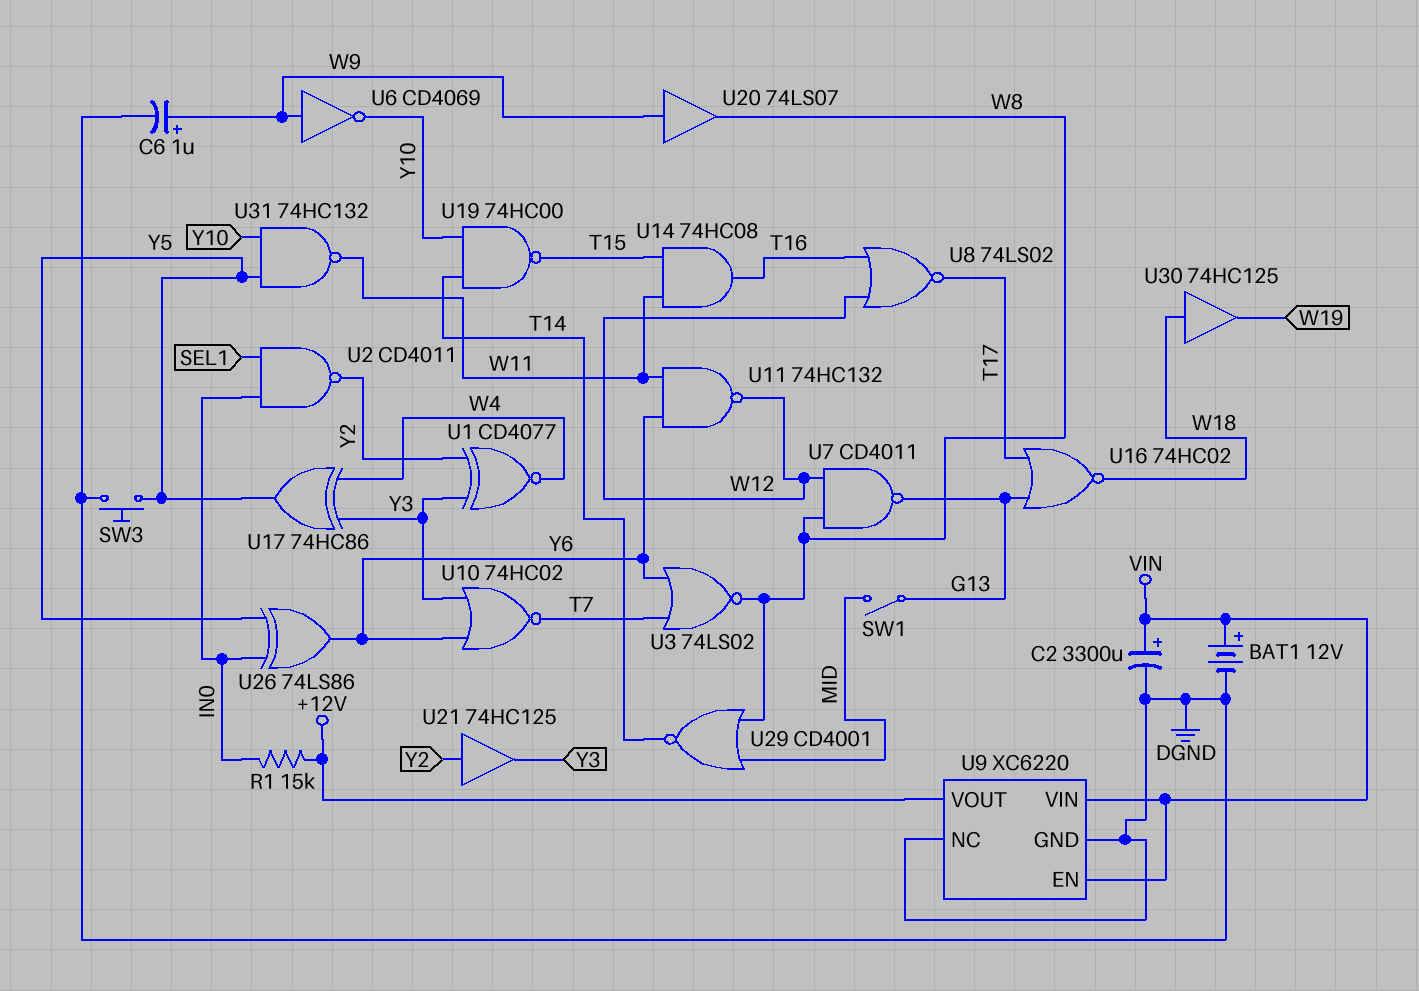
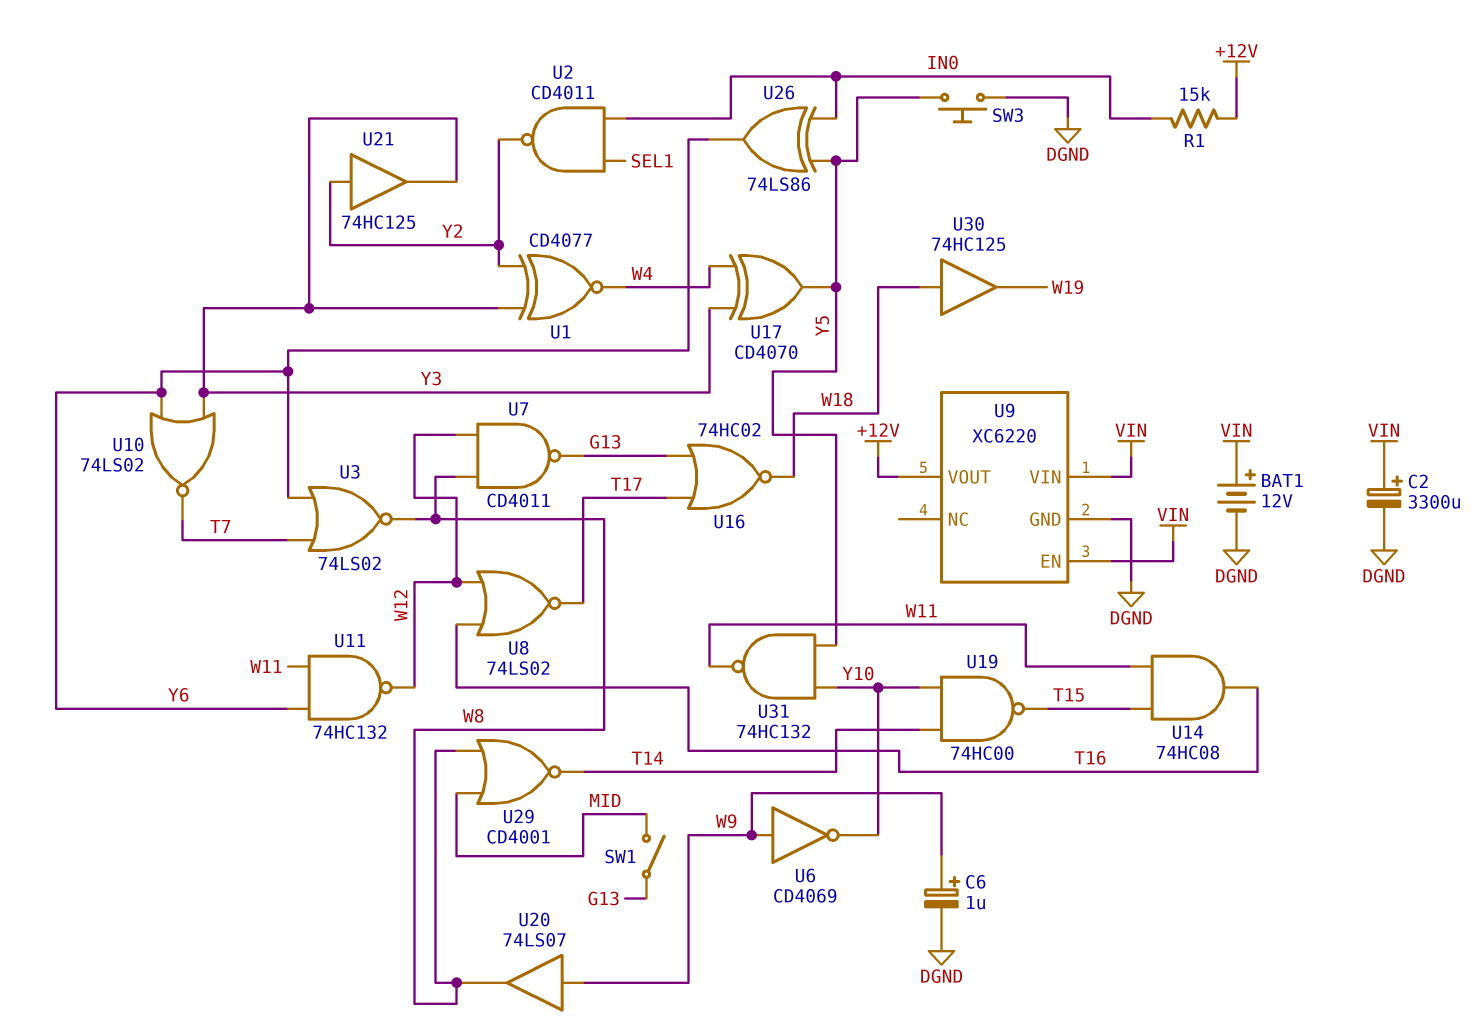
U9 pin NC: DGND -> none
U10: NOR 74HC02 (in Y3, in Y6, out T7) -> NOR 74LS02 (in Y3, in Y6, out T7)
U17: XOR 74HC86 (in W4, in Y3, out Y5) -> XOR CD4070 (in W4, in Y3, out Y5)

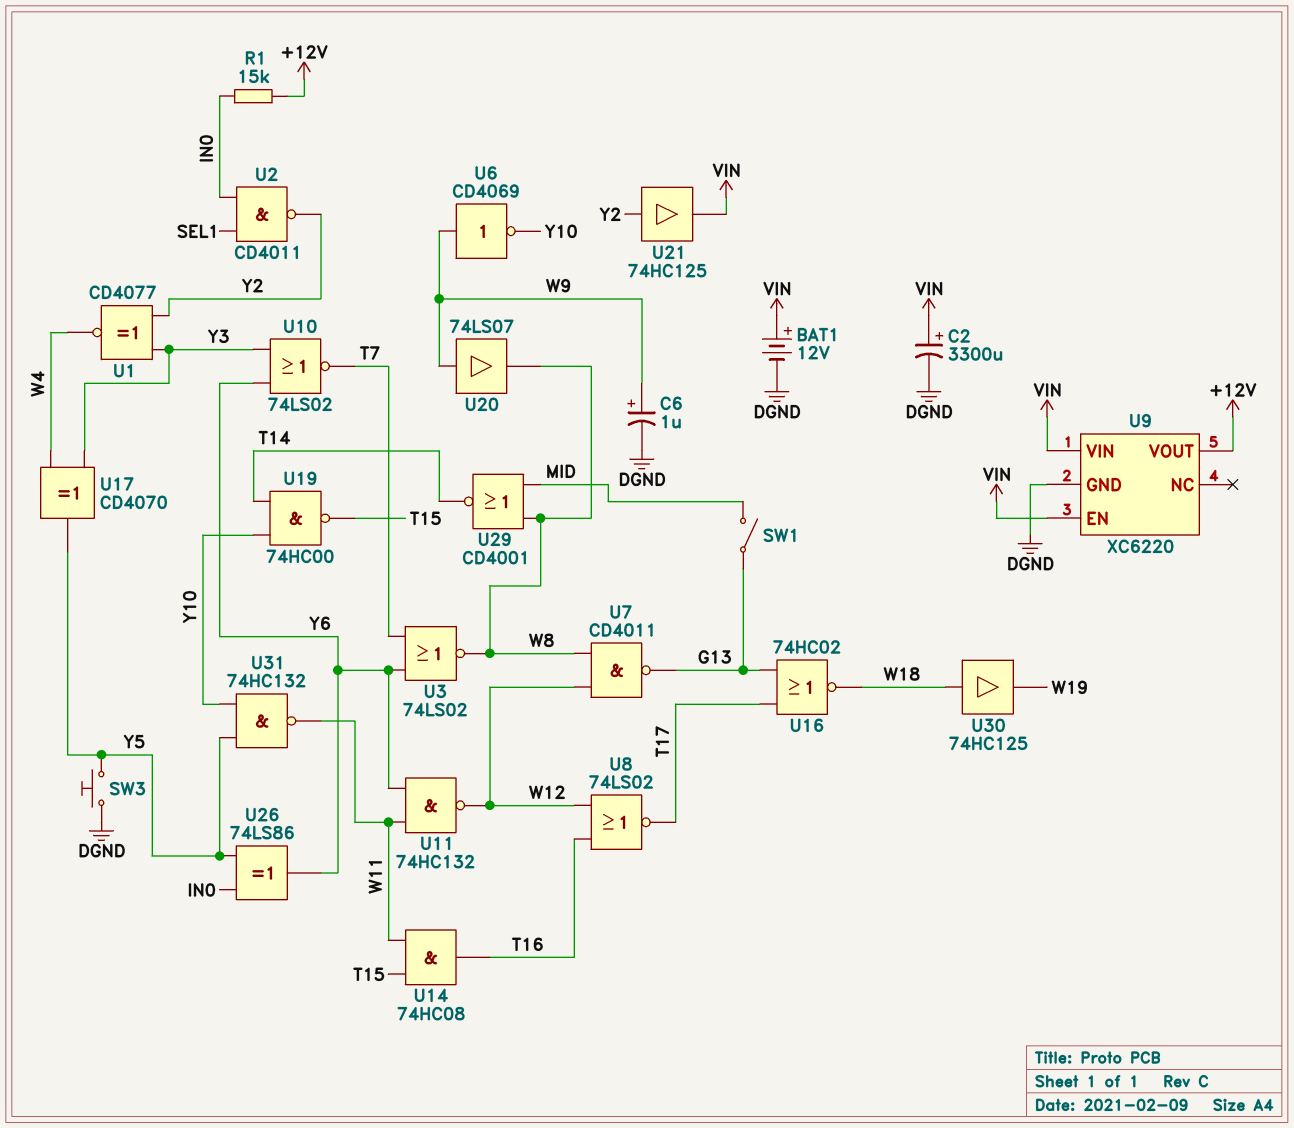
U21: buffer 74HC125 (in Y2, out Y3) -> buffer 74HC125 (in Y2, out VIN)

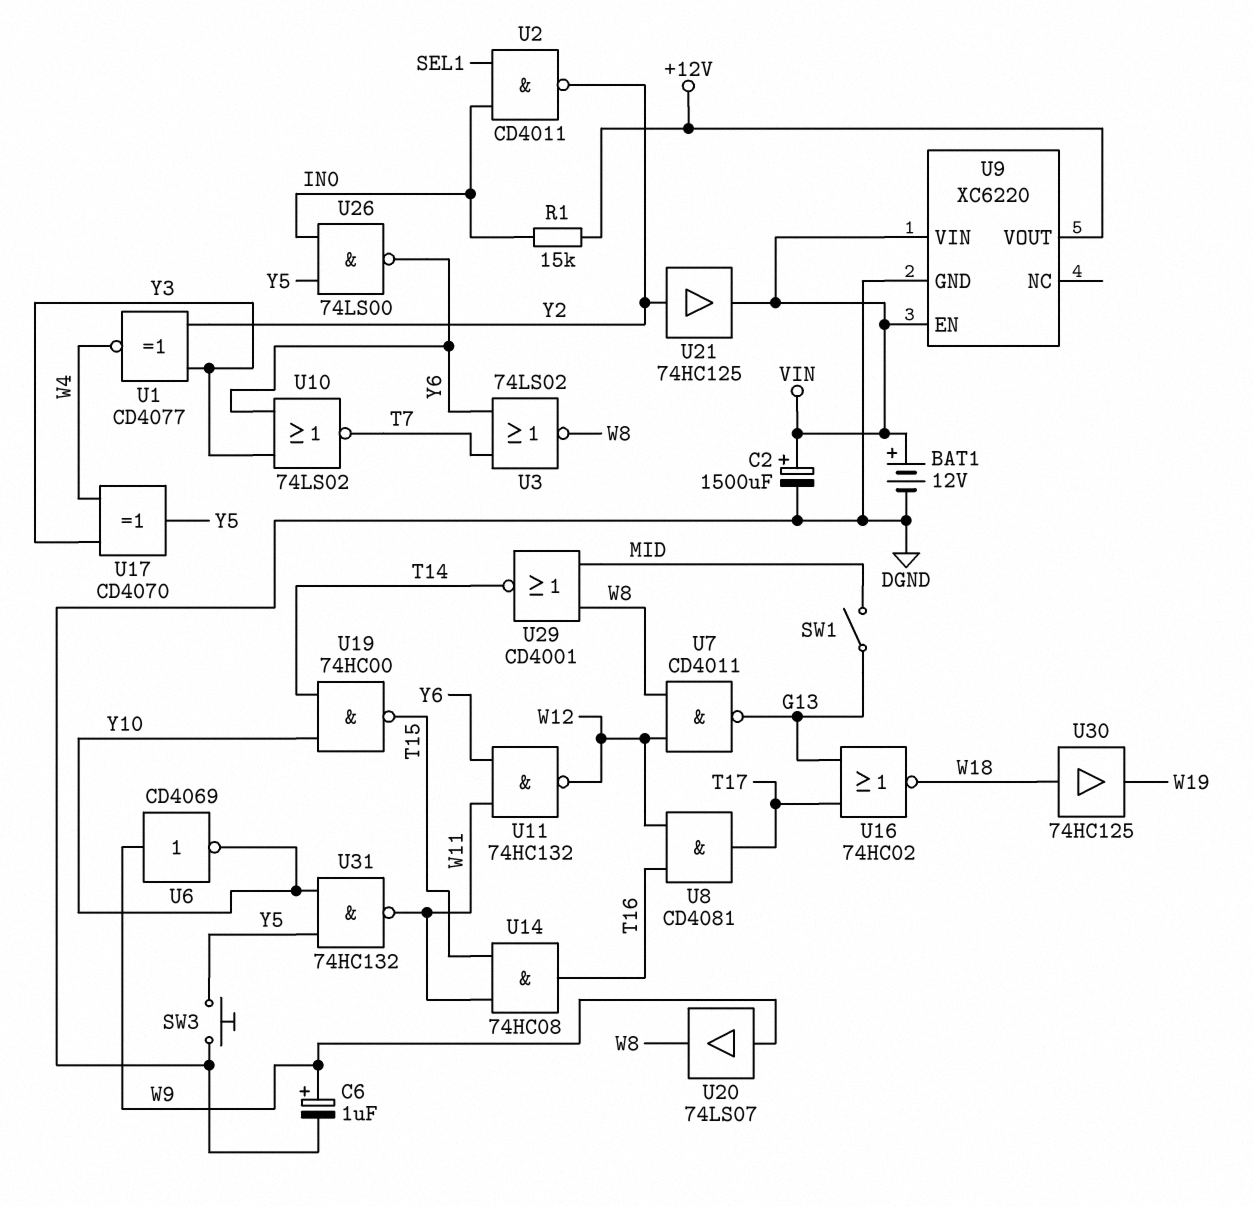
C2: 3300uF (plus VIN, minus DGND) -> 1500uF (plus VIN, minus DGND)
U8: NOR 74LS02 (in T16, in W12, out T17) -> AND CD4081 (in T16, in W12, out T17)
U26: XOR 74LS86 (in IN0, in Y5, out Y6) -> NAND 74LS00 (in IN0, in Y5, out Y6)

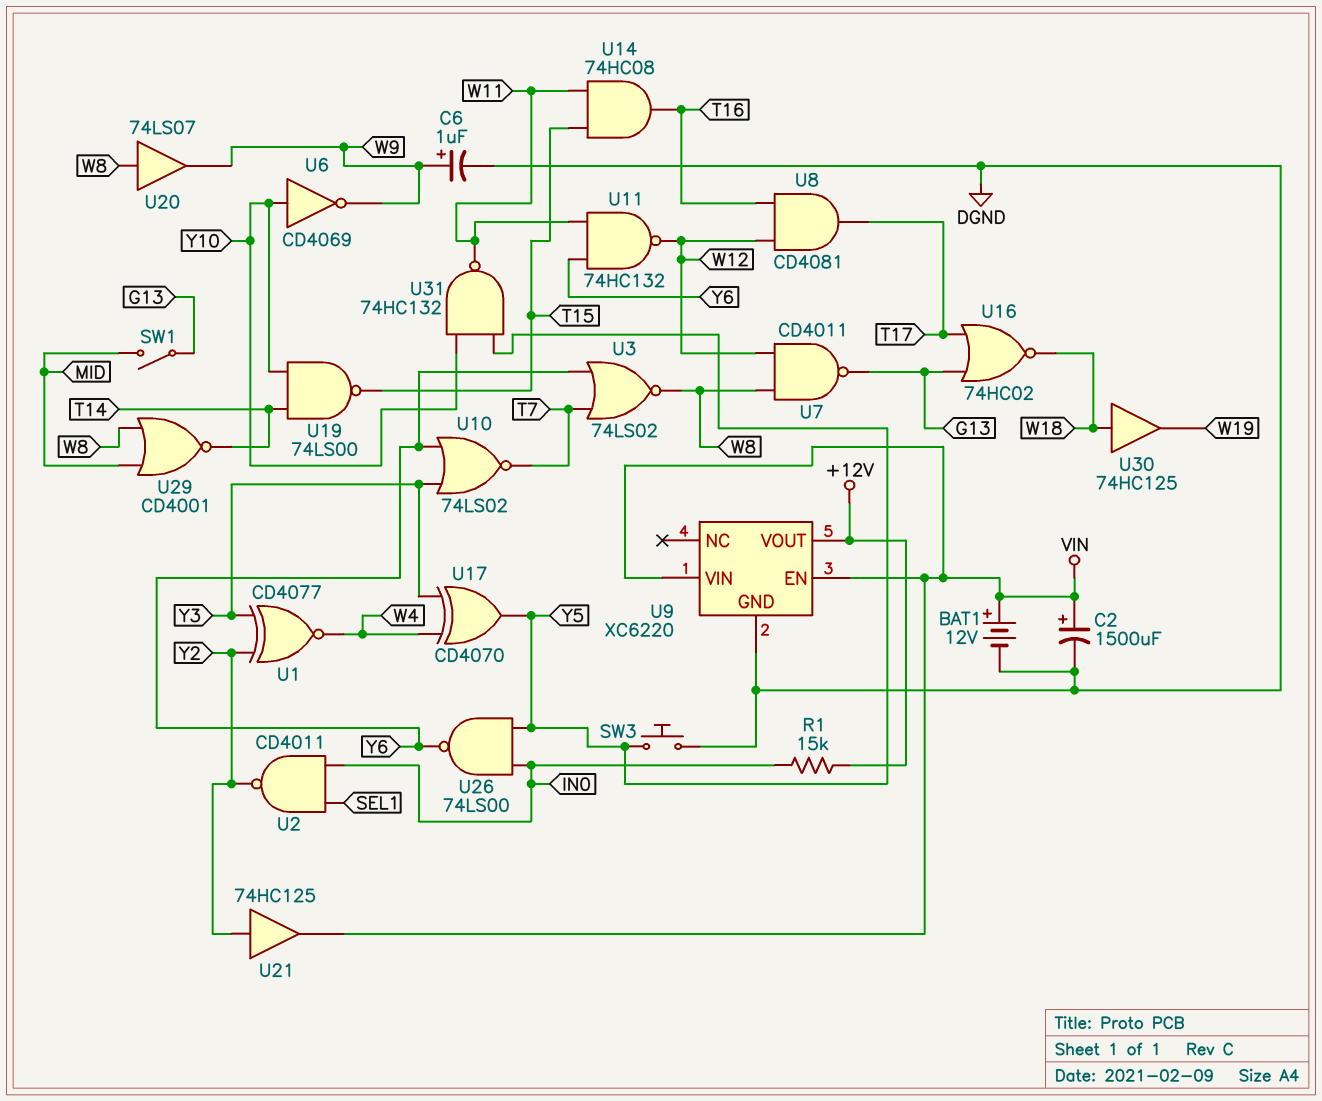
U6: NOT CD4069 (in W9, out Y10) -> NOT CD4069 (in Y10, out W9)
U19: NAND 74HC00 (in T14, in Y10, out T15) -> NAND 74LS00 (in T14, in Y10, out T15)
U20: buffer 74LS07 (in W9, out W8) -> buffer 74LS07 (in W8, out W9)

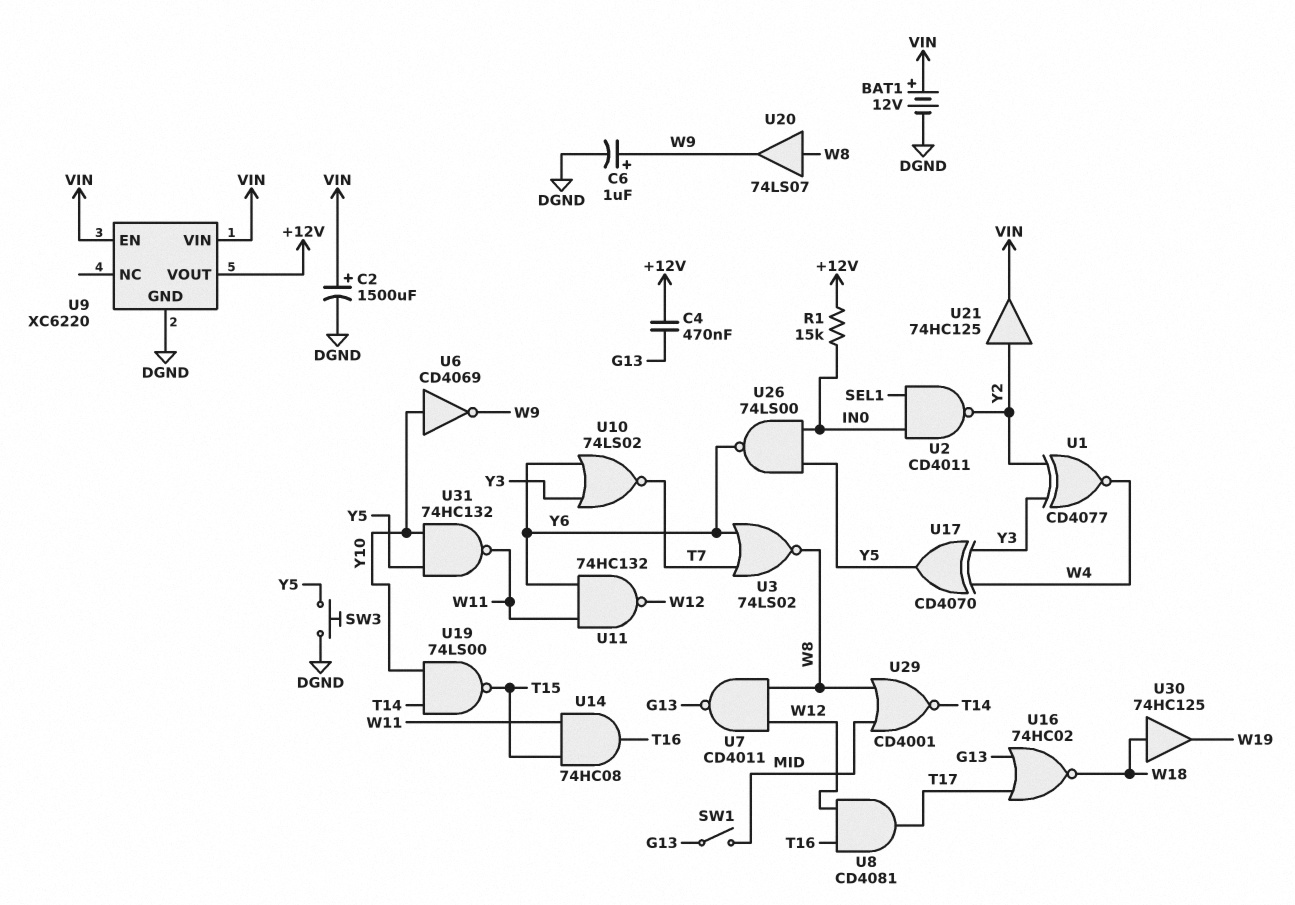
C4: none -> 470nF (+12V, G13)

